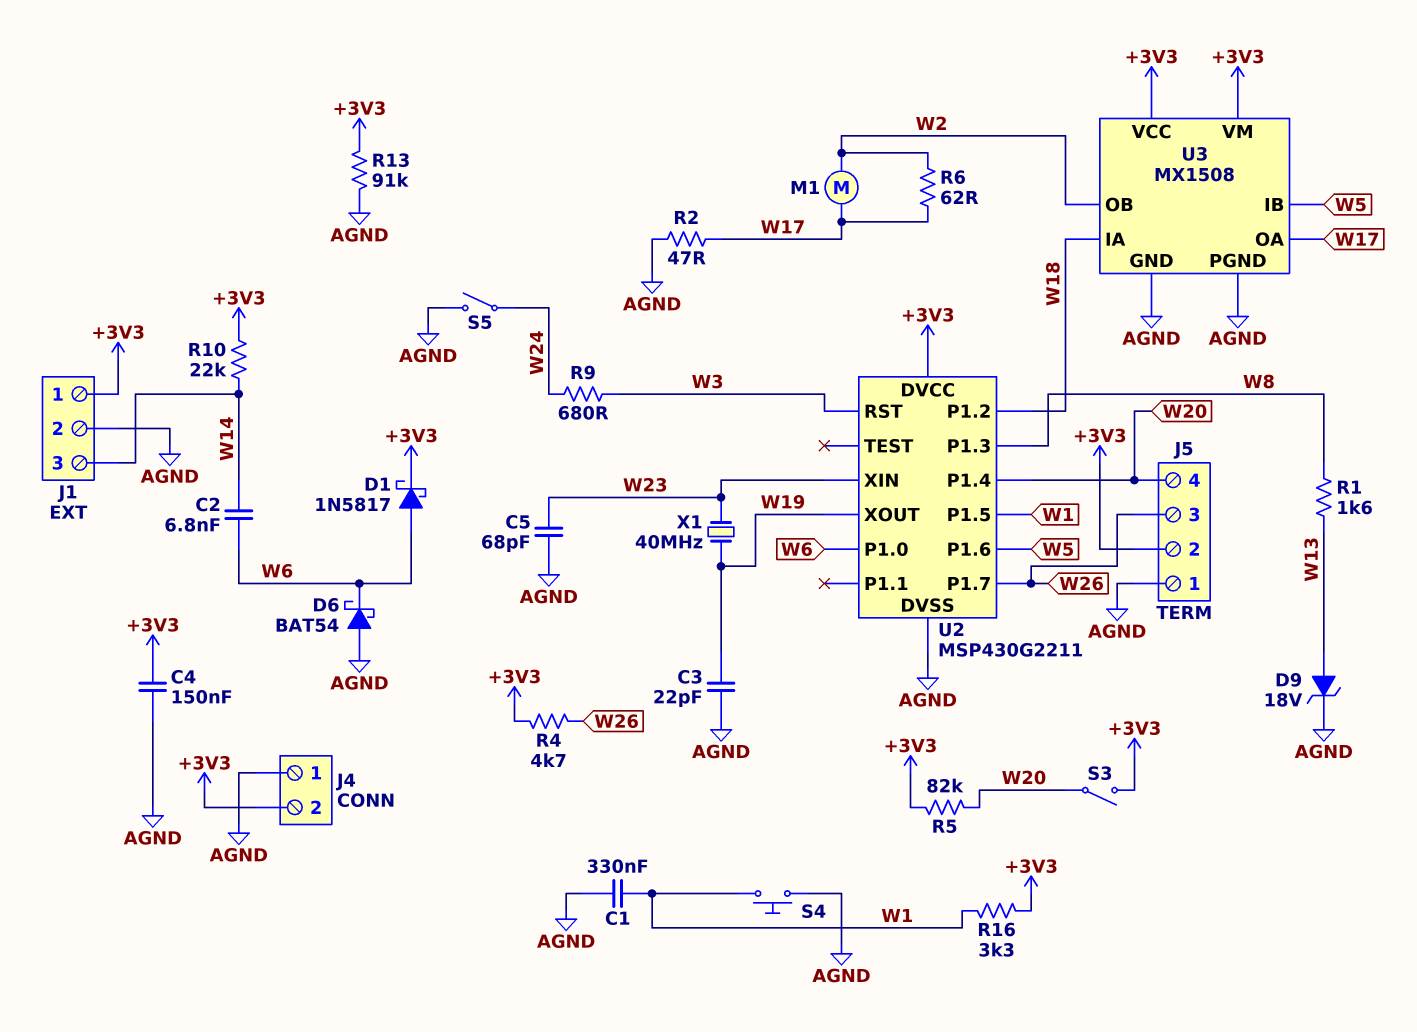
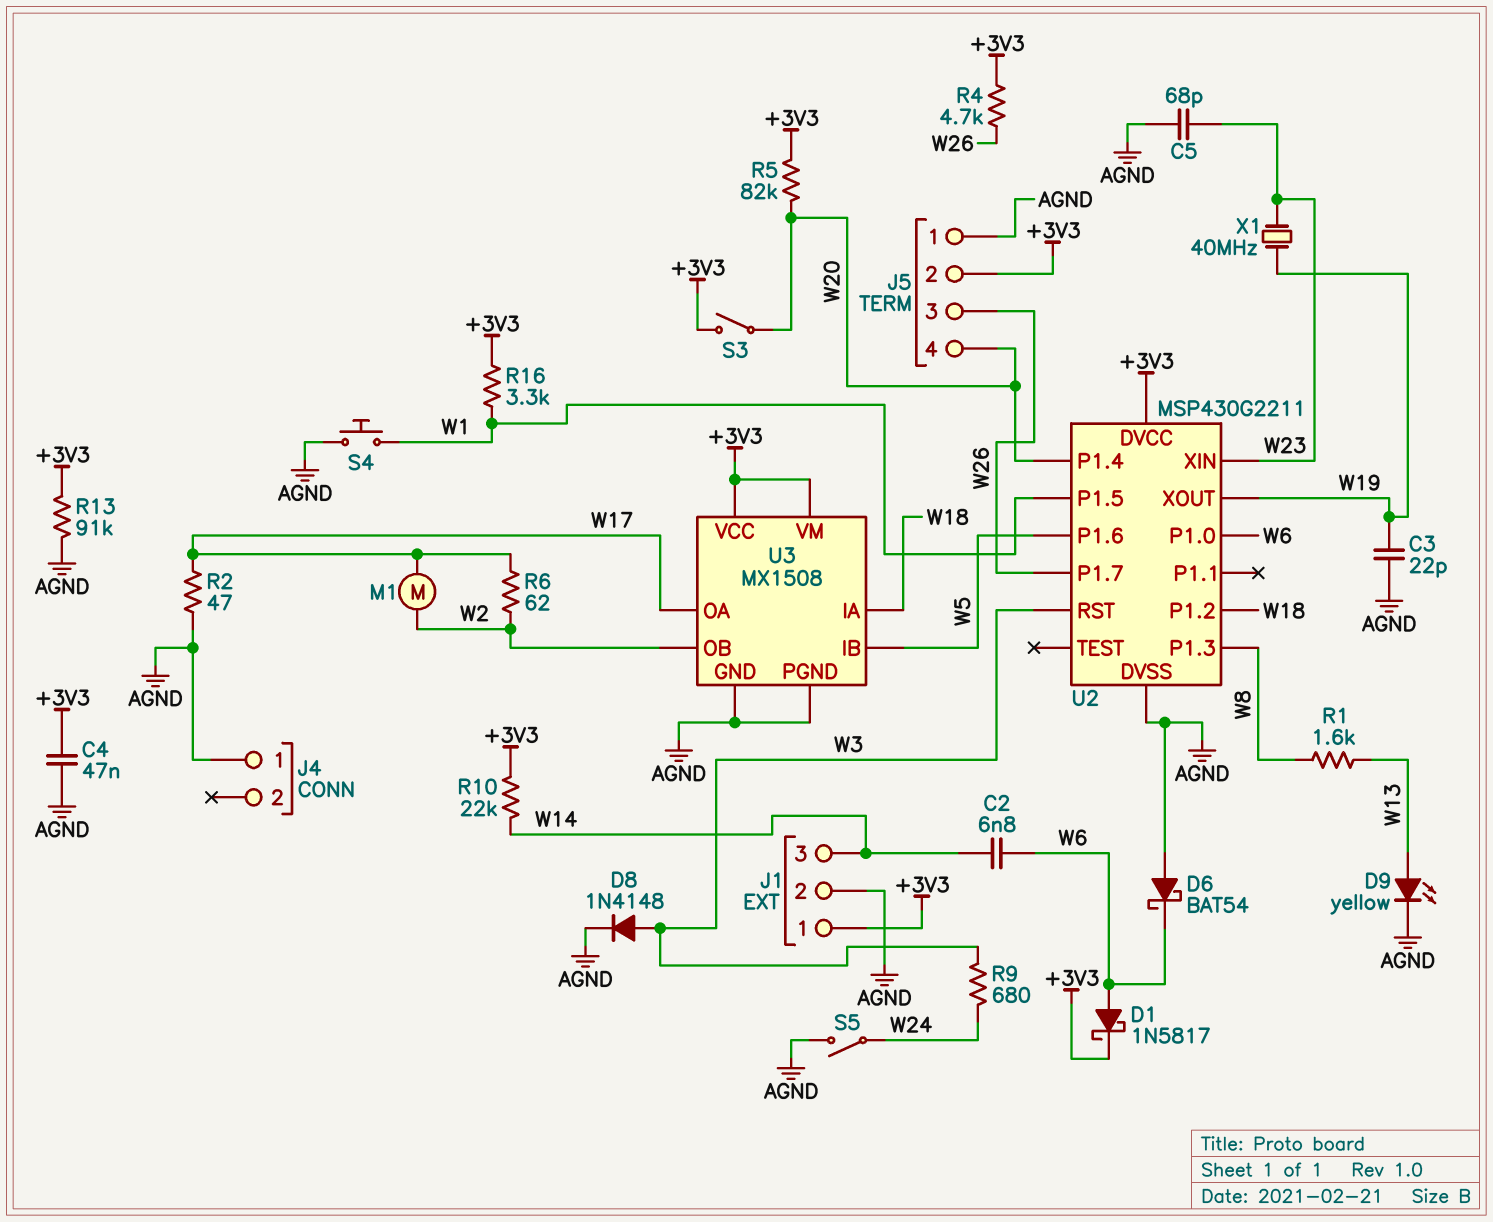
C1: 330nF (AGND, W1) -> none
C4: 150nF (+3V3, AGND) -> 47nF (+3V3, AGND)
D8: none -> diode 1N4148 (A W3, K AGND)
D9: zener 18V (A W13, K AGND) -> LED yellow (A W13, K AGND)
J4 pin 2: +3V3 -> none

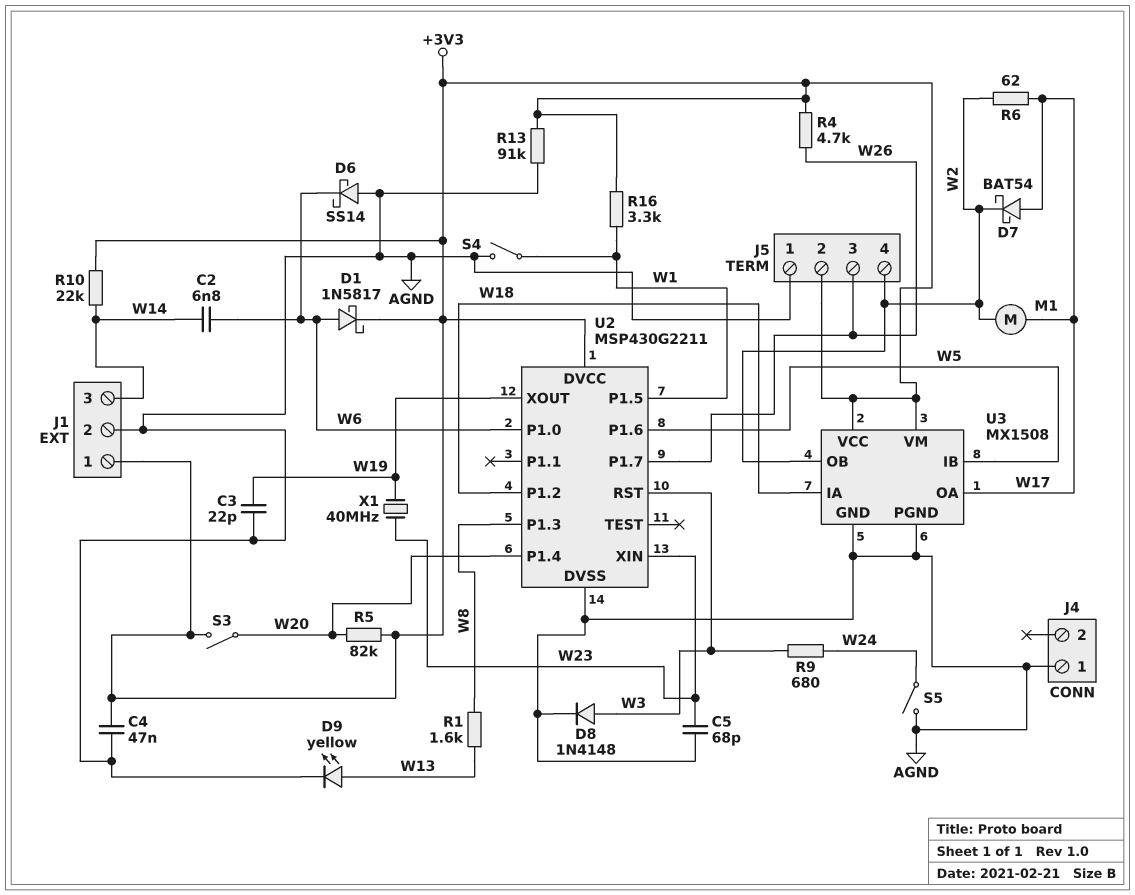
D6: schottky BAT54 (A AGND, K W6) -> schottky SS14 (A AGND, K W6)
D7: none -> schottky BAT54 (A W17, K W2)
J5 pin 4: W20 -> W2
R2: 47 (AGND, W17) -> none
S4: button (AGND, W1) -> switch (AGND, W1)

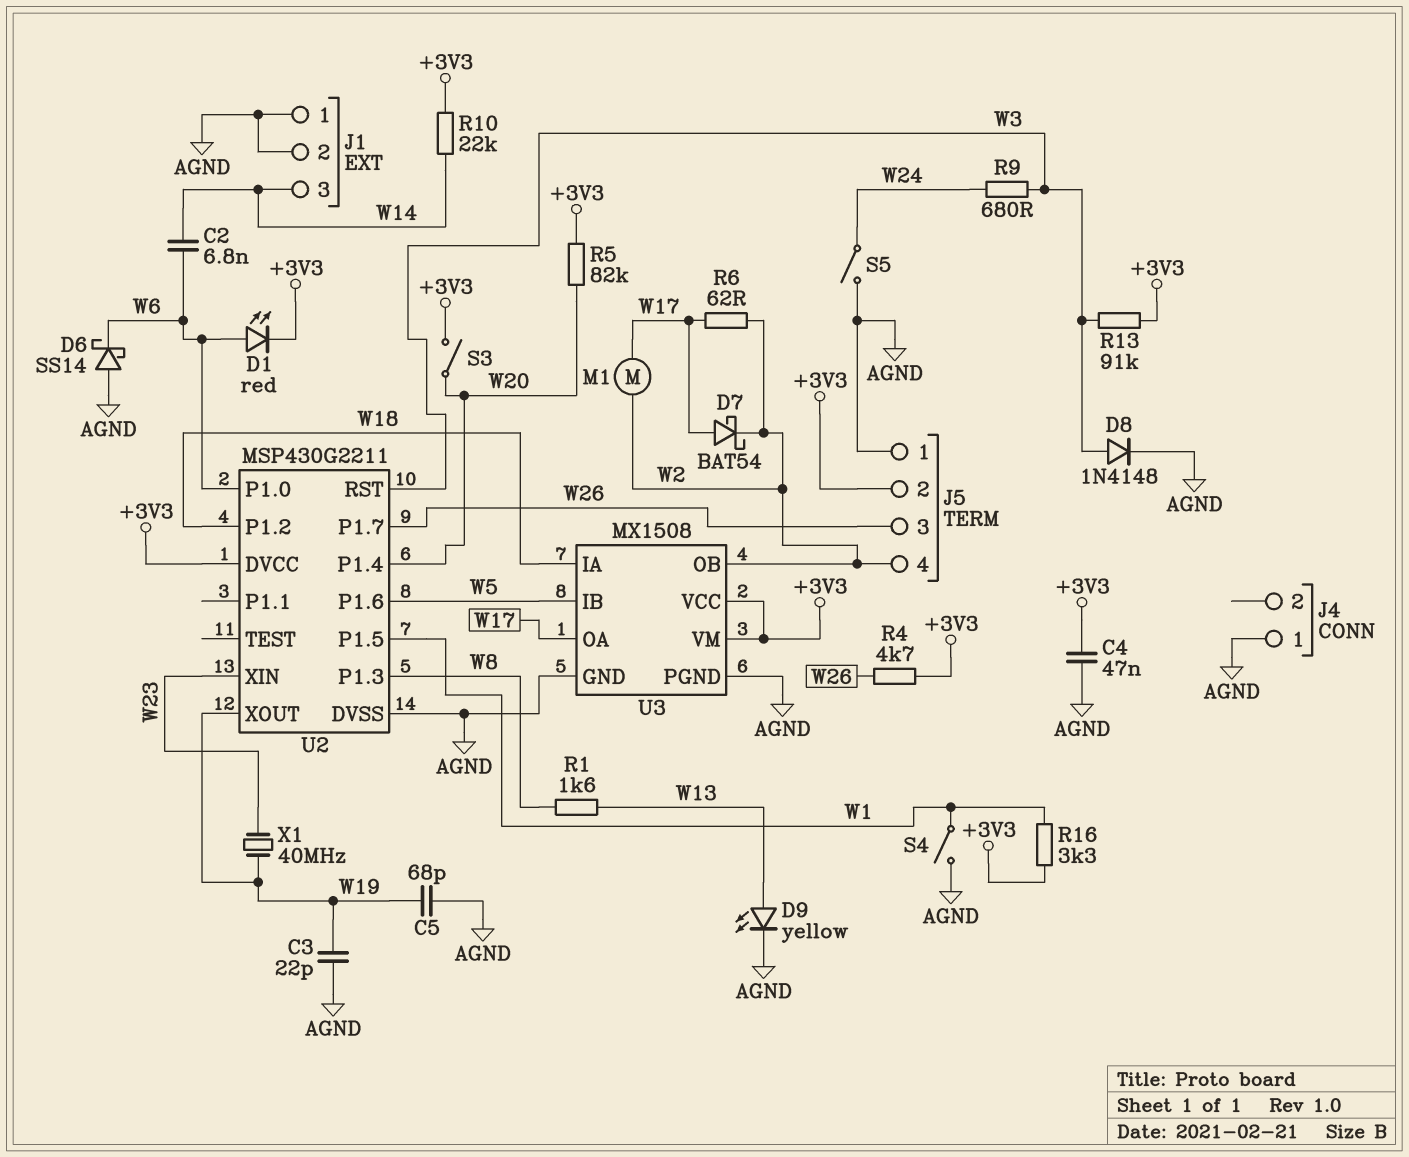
C5: 68pF (AGND, W23) -> 68pF (AGND, W19)
D1: schottky 1N5817 (A W6, K +3V3) -> LED red (A W6, K +3V3)
J1 pin 1: +3V3 -> AGND
R13: 91k (+3V3, AGND) -> 91k (+3V3, W3)

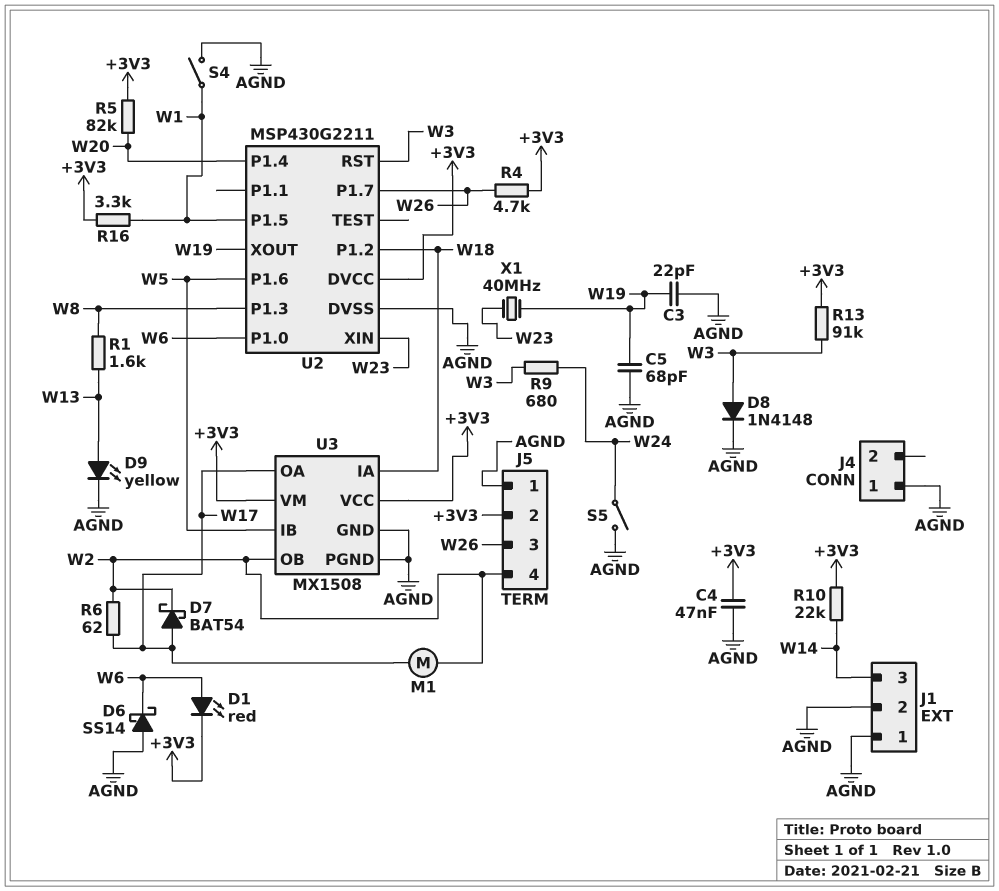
C2: 6.8nF (W6, W14) -> none
S3: switch (+3V3, W20) -> none

